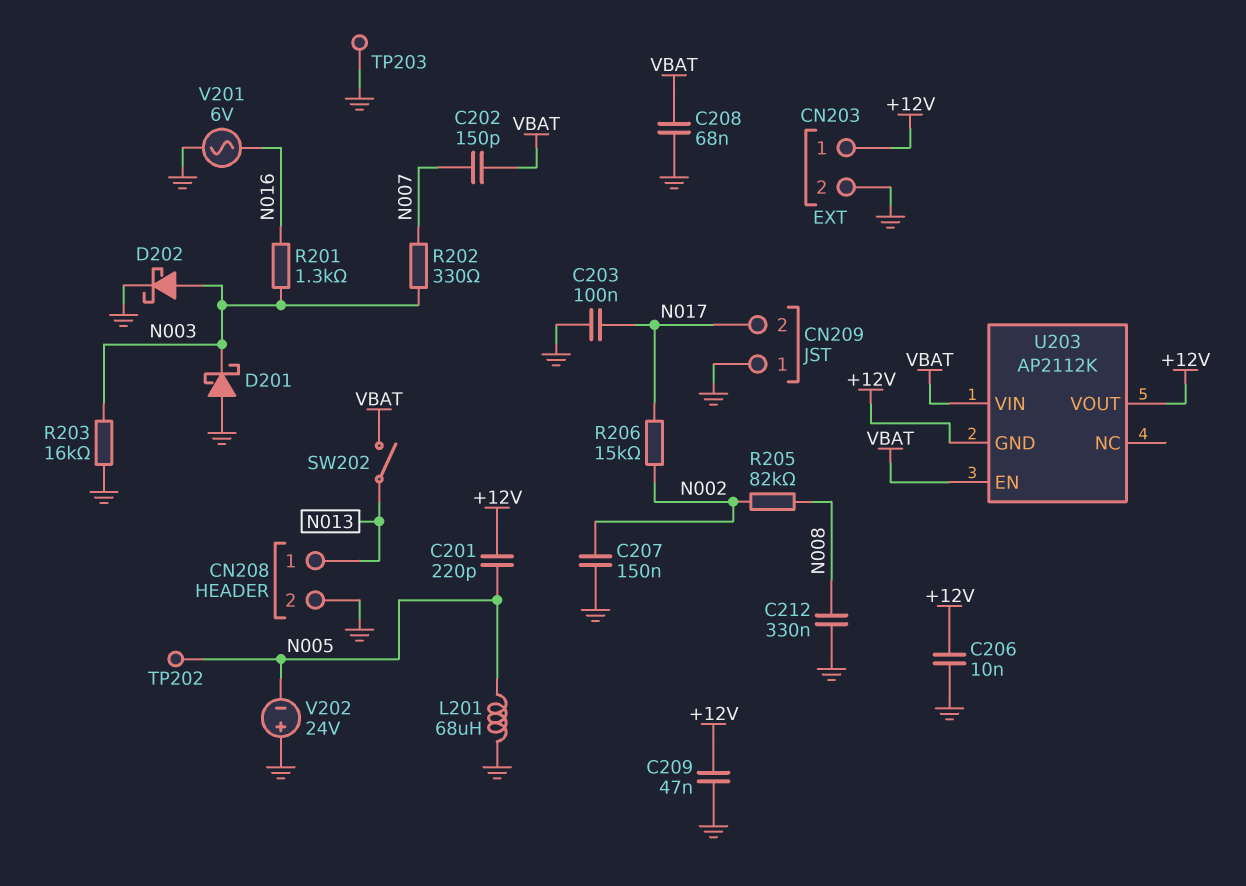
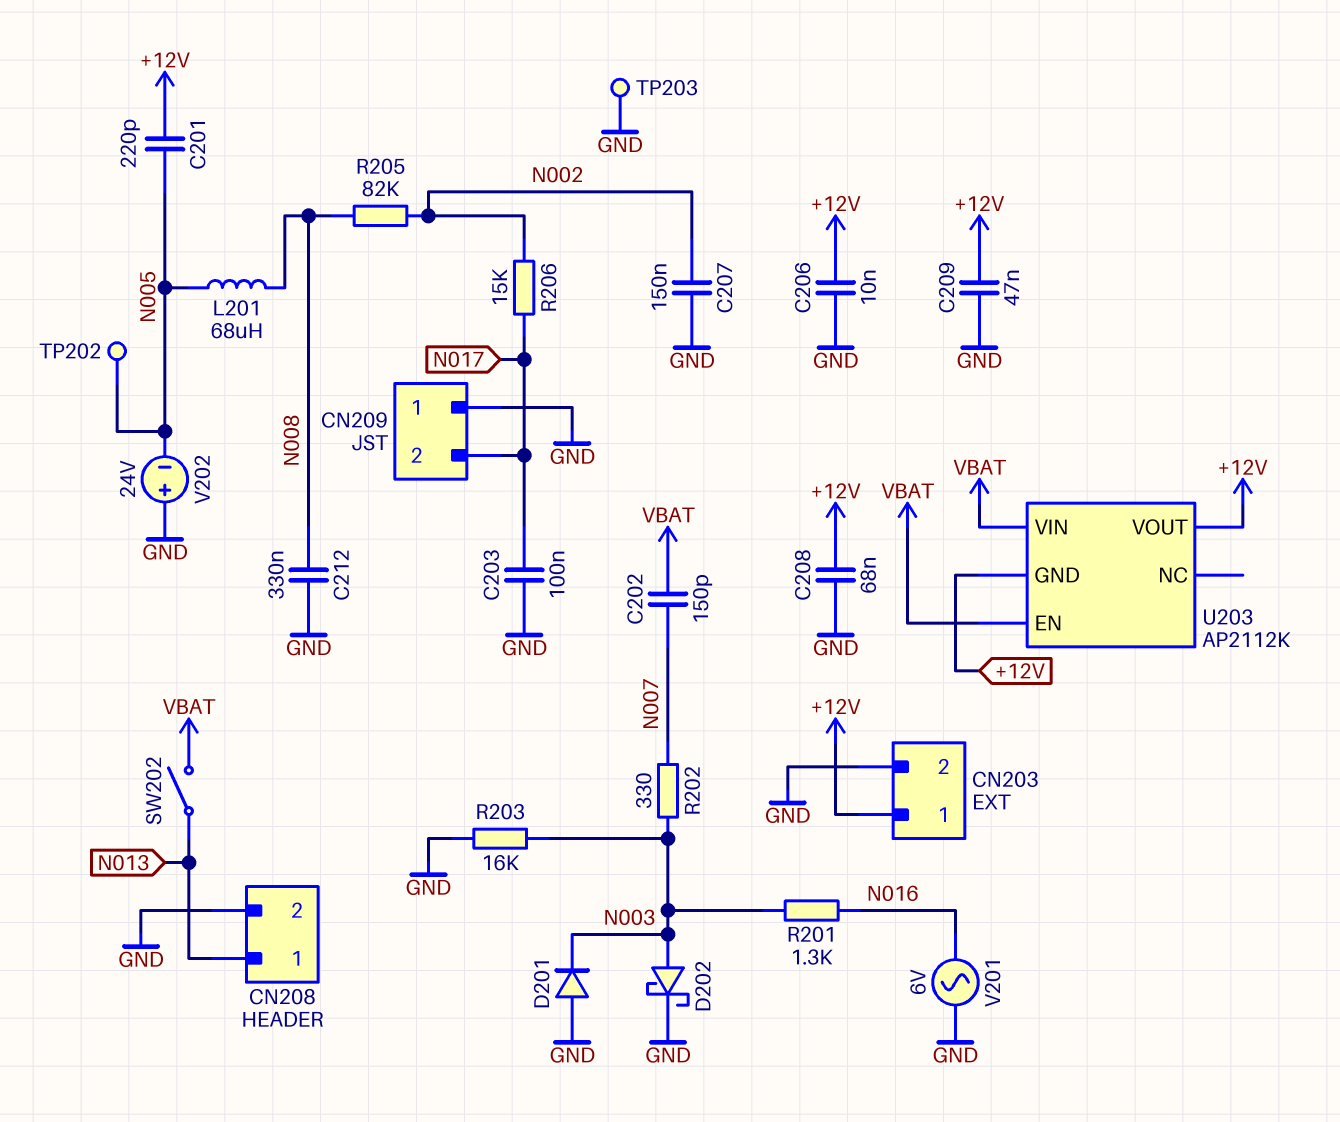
C208: 68nF (GND, VBAT) -> 68nF (+12V, GND)
D201: schottky (A GND, K N003) -> diode (A GND, K N003)
L201: 68uH (GND, N005) -> 68uH (N005, N008)

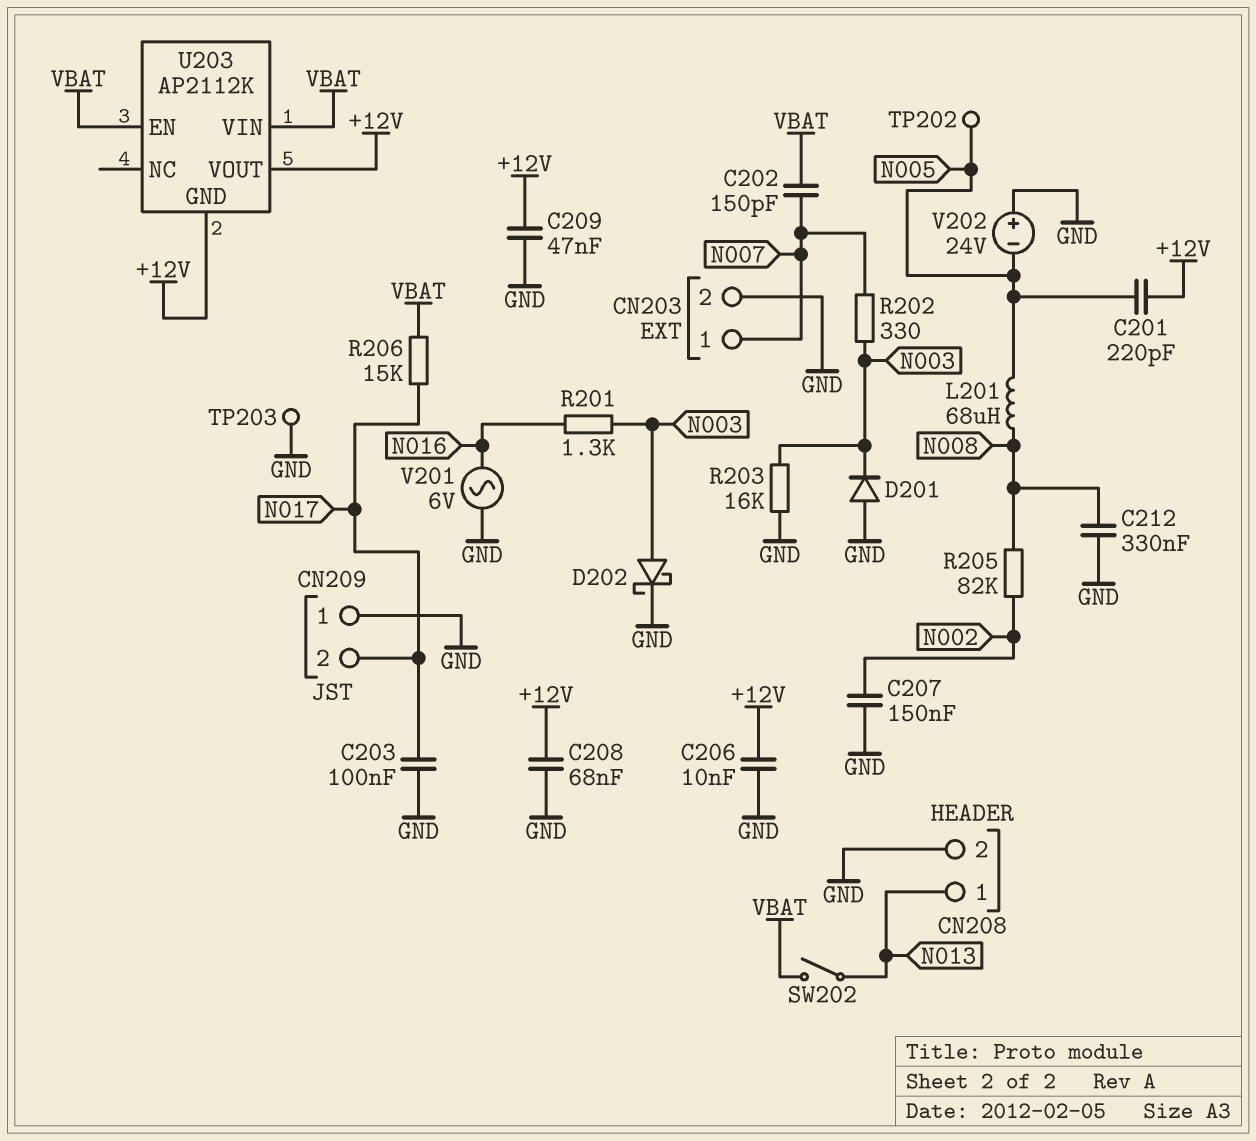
CN203 pin 1: +12V -> N007
R206: 15k (N002, N017) -> 15k (N017, VBAT)

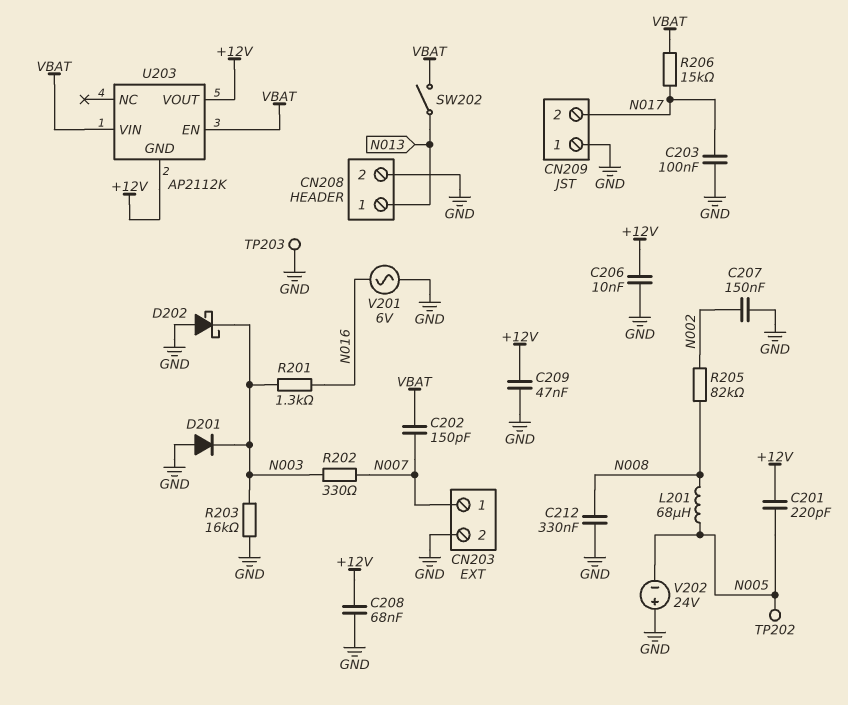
D202: schottky (A N003, K GND) -> schottky (A GND, K N003)

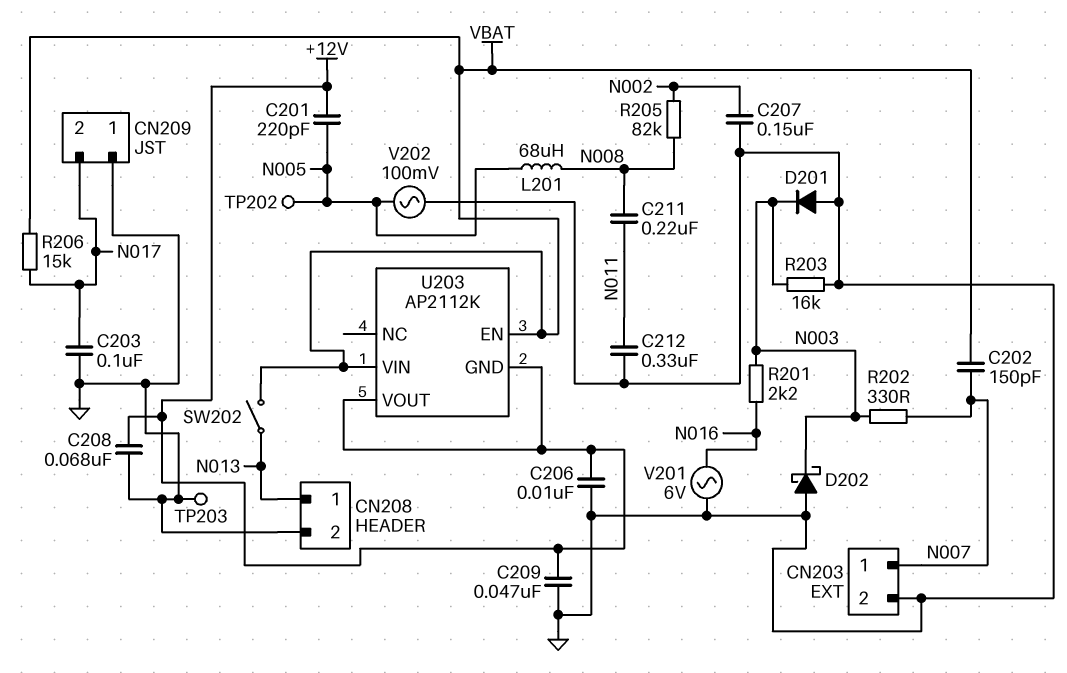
C211: none -> 220nF (N008, N011)
C212: 330nF (GND, N008) -> 330nF (GND, N011)
R201: 1.3k (N003, N016) -> 2.2k (N003, N016)
V202: 24V (plus GND, minus N005) -> AC 100mV (GND, N005)

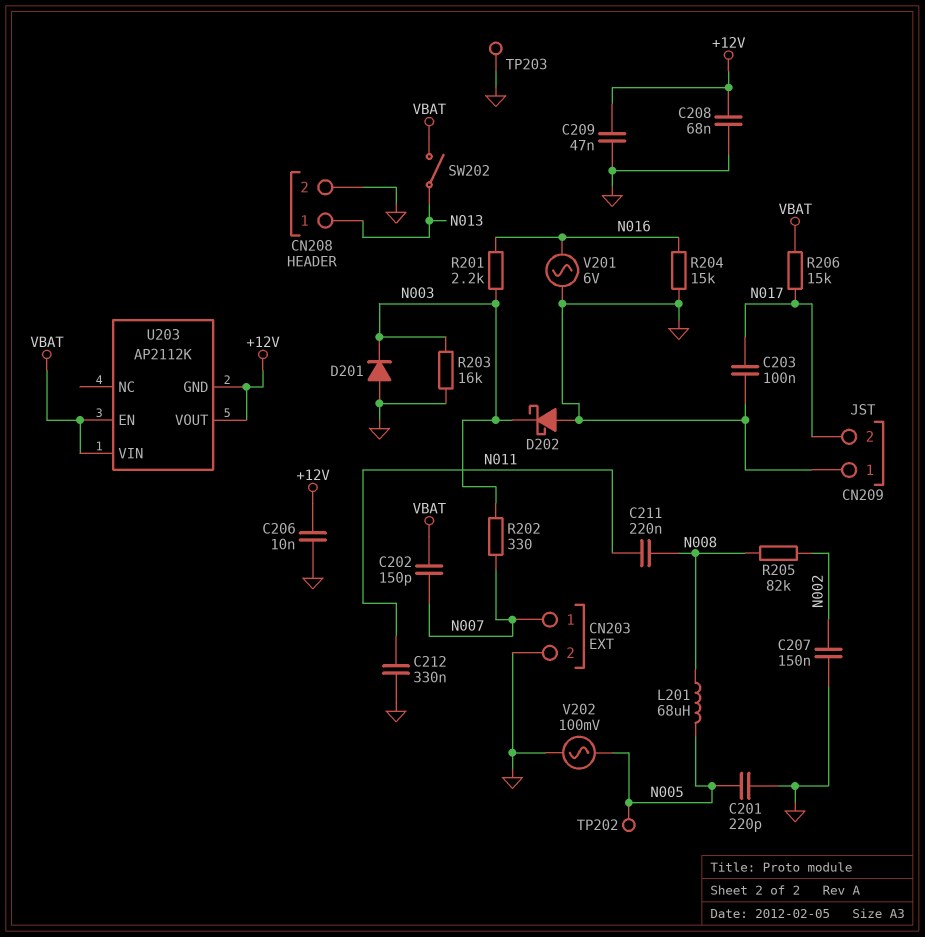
C201: 220pF (+12V, N005) -> 220pF (GND, N005)
R204: none -> 15k (GND, N016)

